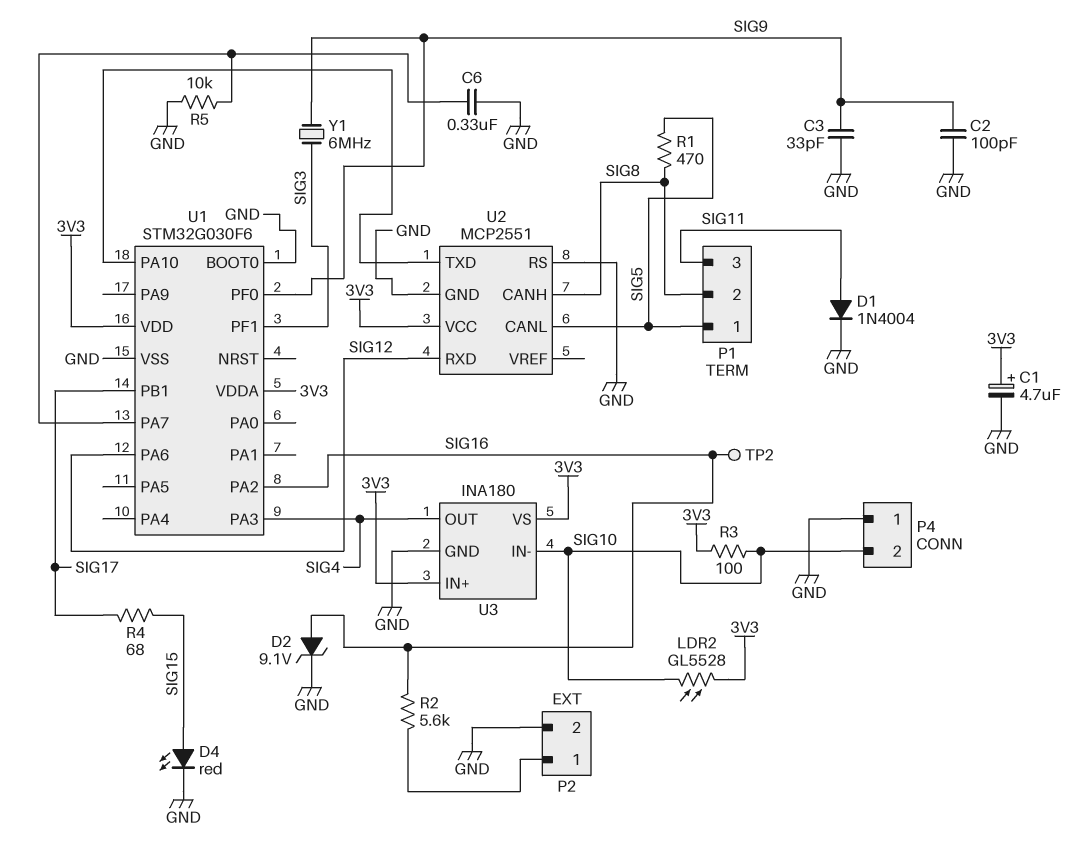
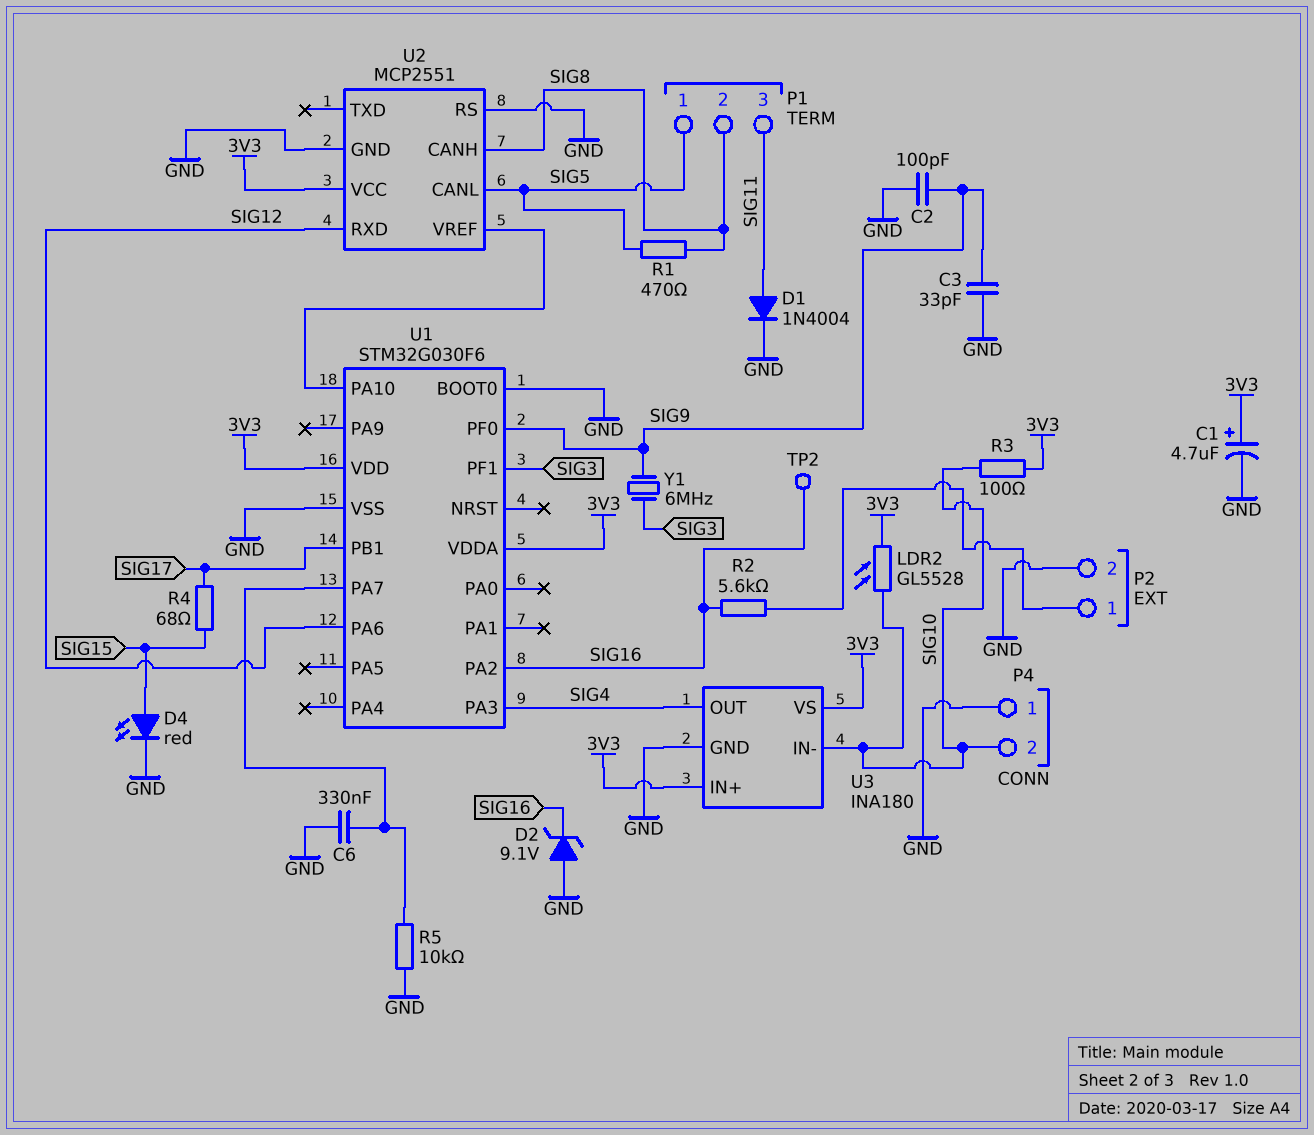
D2: zener 9.1V (A SIG16, K GND) -> zener 9.1V (A GND, K SIG16)
U2 pin TXD: U1/PA10 -> none
U2 pin VREF: none -> U1/PA10

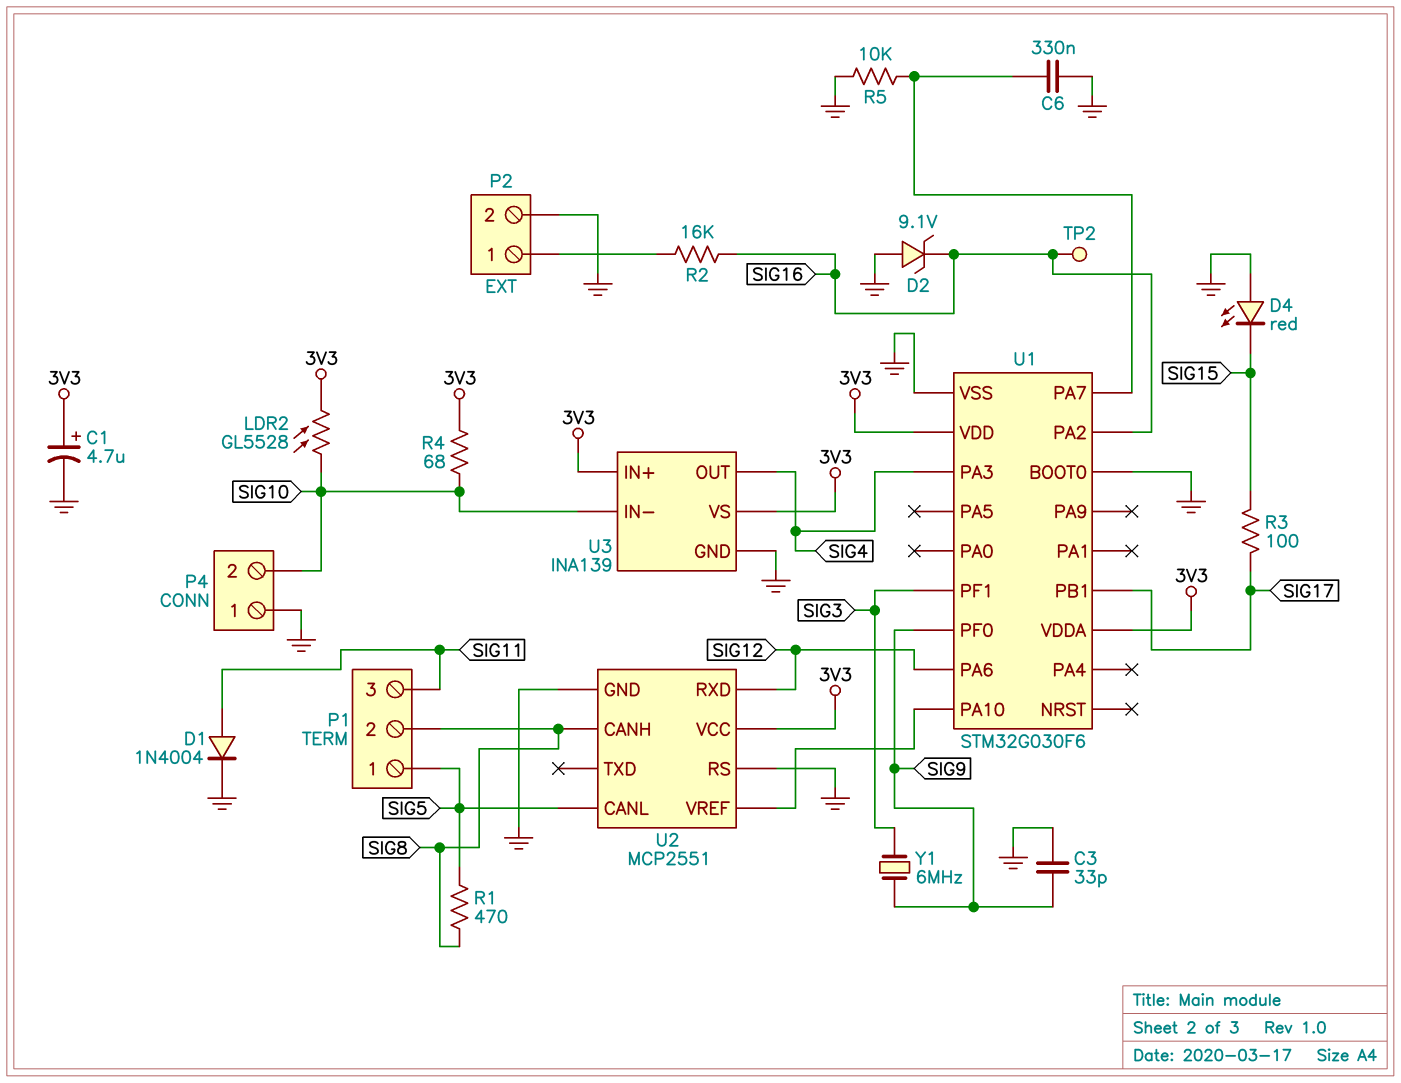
C2: 100pF (GND, SIG9) -> none
D4: LED red (A SIG15, K GND) -> LED red (A GND, K SIG15)
R2: 5.6k (P2/1, SIG16) -> 16k (P2/1, SIG16)
R3: 100 (3V3, SIG10) -> 100 (SIG15, SIG17)
R4: 68 (SIG15, SIG17) -> 68 (3V3, SIG10)
U3: INA180 -> INA139

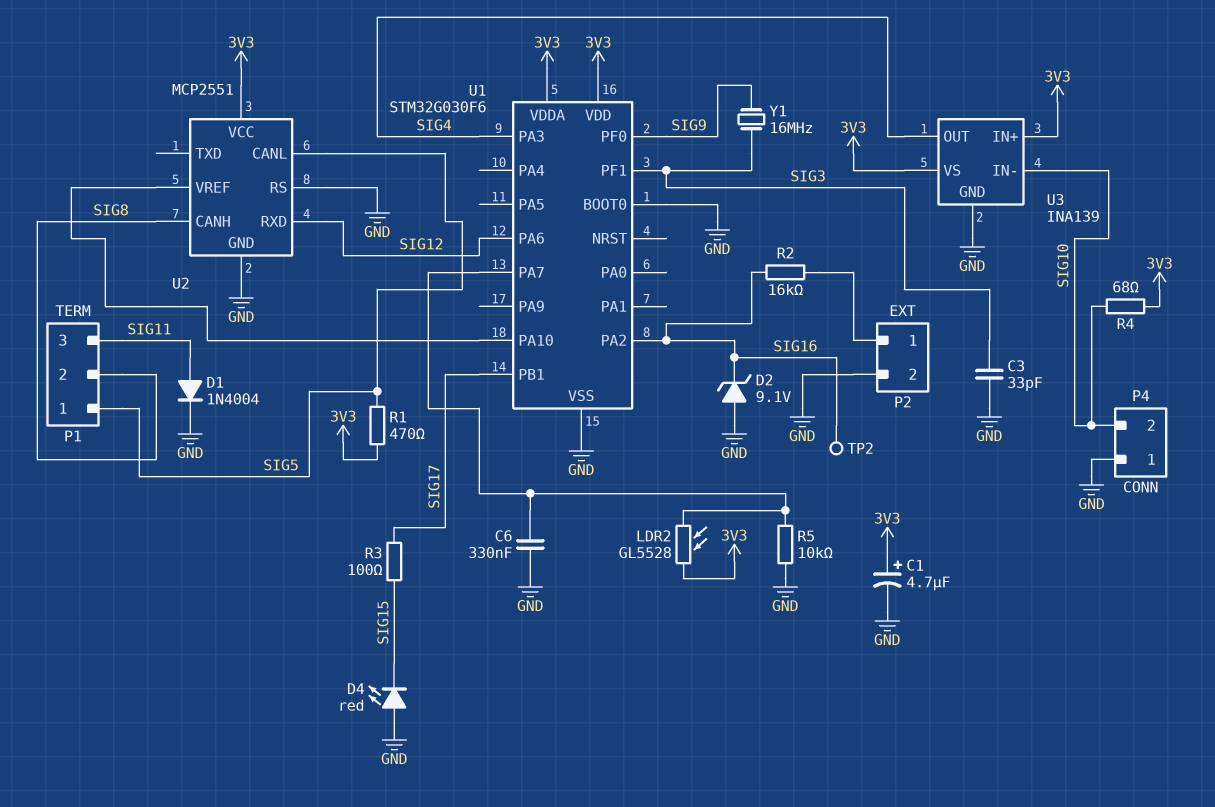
C3: 33pF (GND, SIG9) -> 33pF (GND, SIG3)
LDR2: GL5528 (3V3, SIG10) -> GL5528 (3V3, U1/PA7)
R1: 470 (SIG5, SIG8) -> 470 (3V3, SIG5)
Y1: 6MHz (SIG3, SIG9) -> 16MHz (SIG3, SIG9)

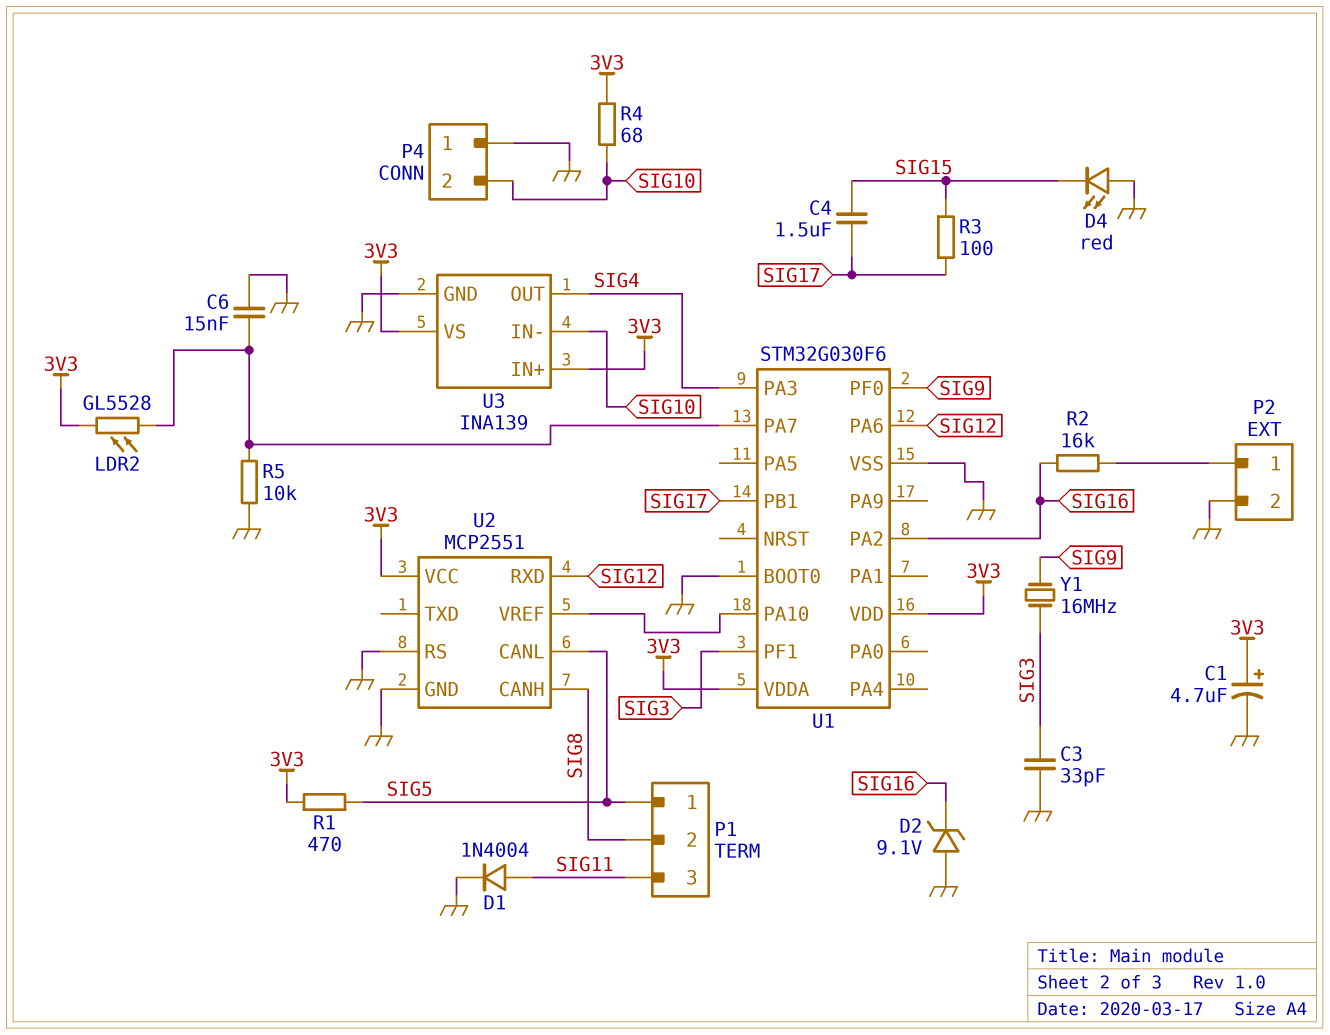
C4: none -> 1.5uF (SIG15, SIG17)
C6: 330nF (GND, U1/PA7) -> 15nF (GND, U1/PA7)
TP2: test point (SIG16) -> none

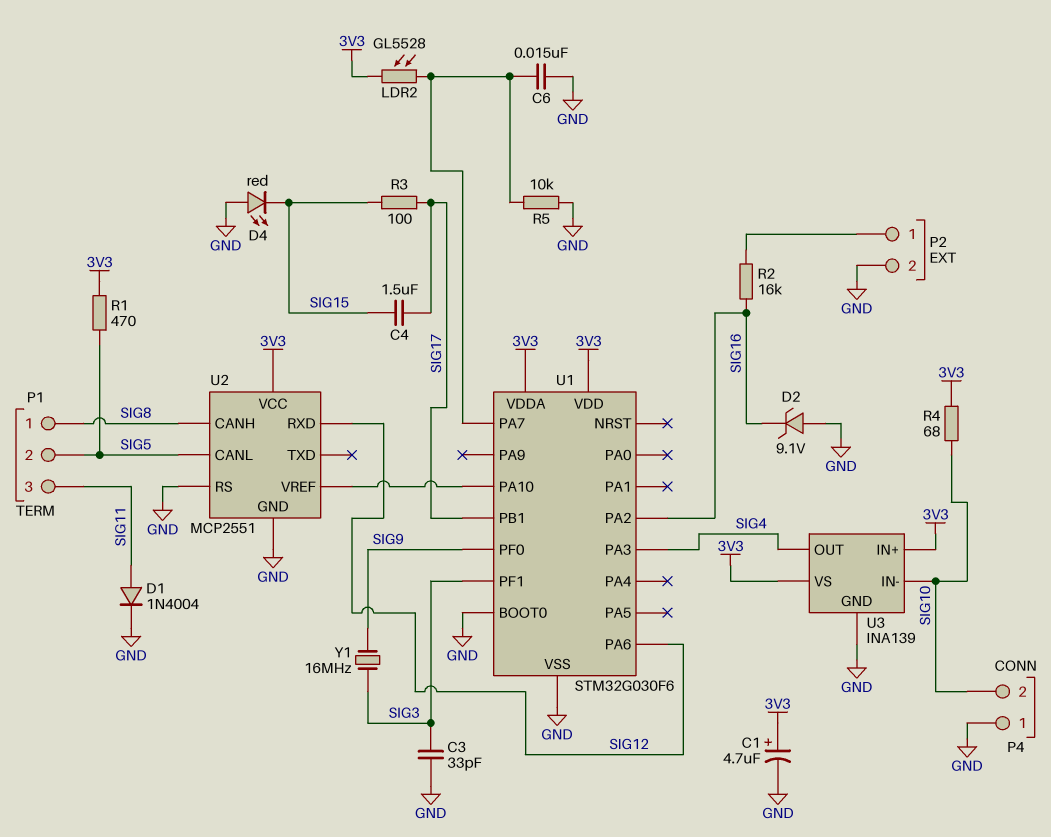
P1 pin 1: SIG5 -> SIG8
P1 pin 2: SIG8 -> SIG5

